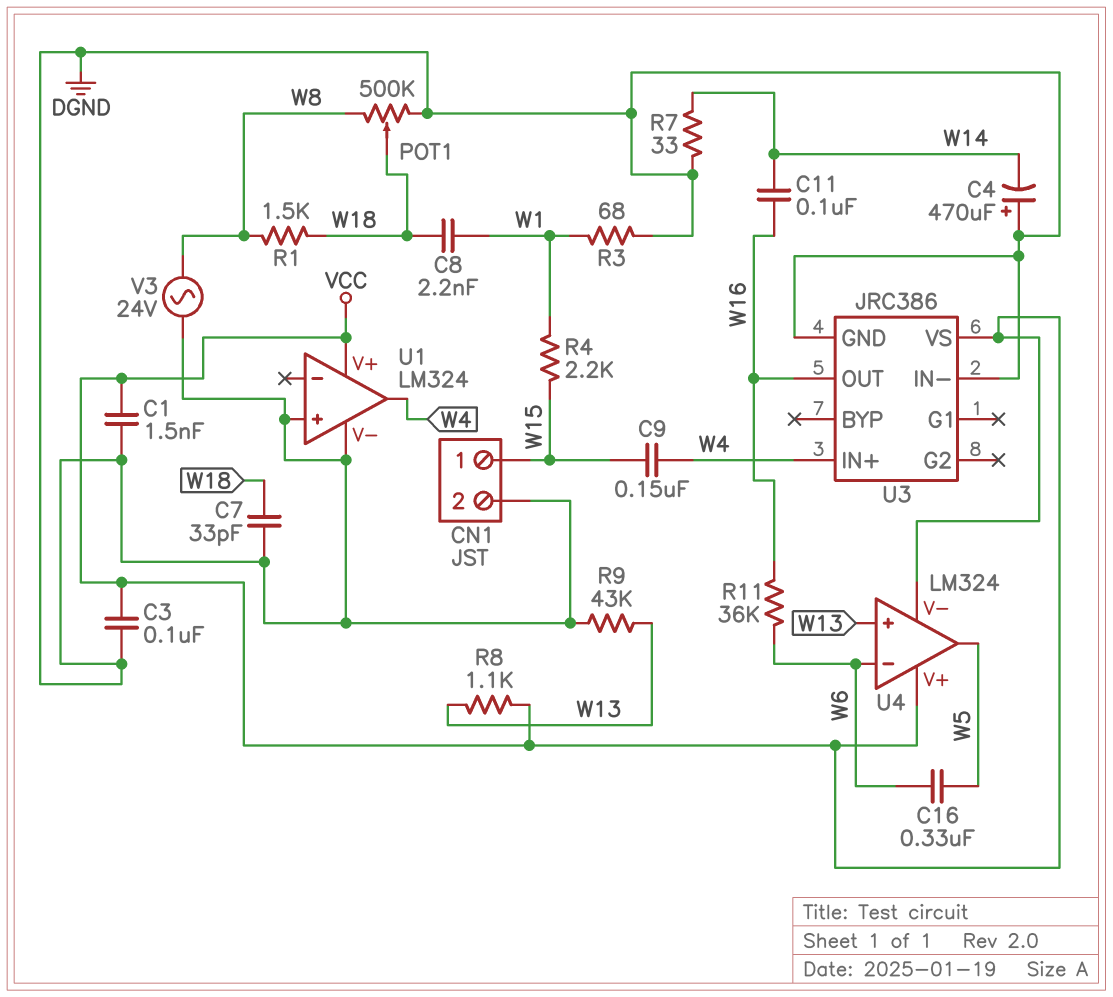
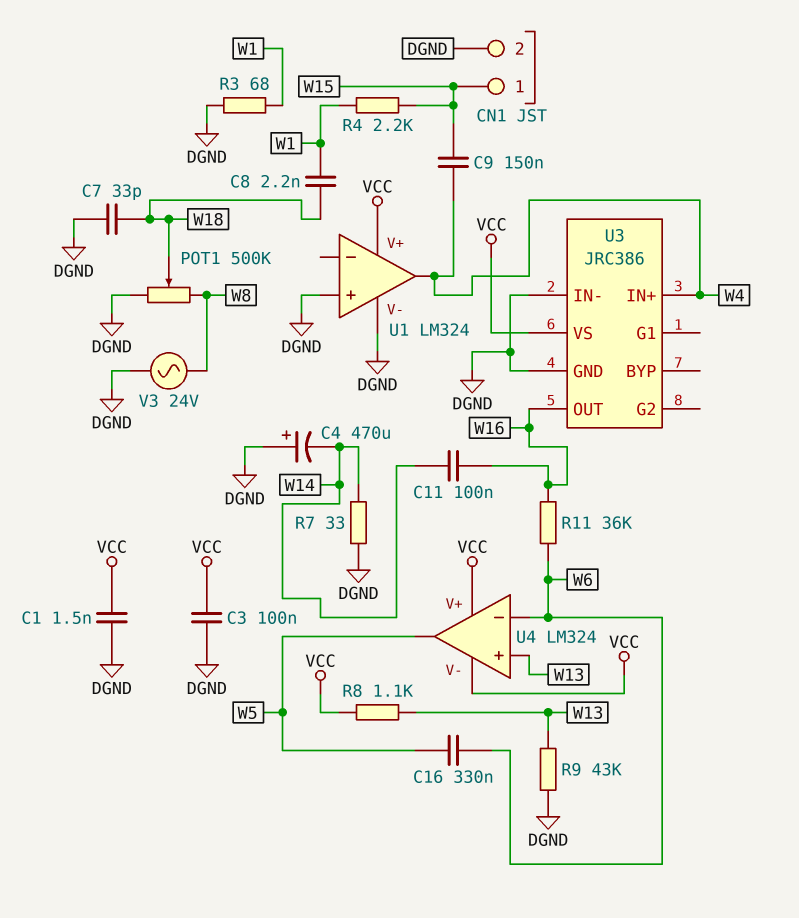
R1: 1.5k (W8, W18) -> none

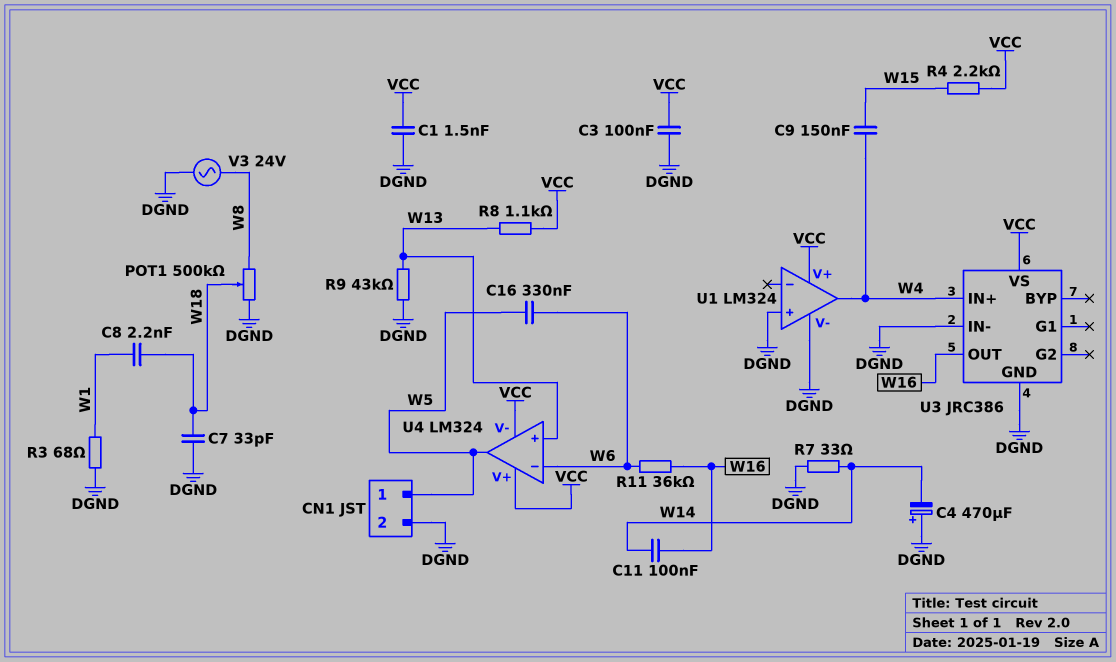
CN1 pin 1: W15 -> W5
R4: 2.2k (W1, W15) -> 2.2k (VCC, W15)

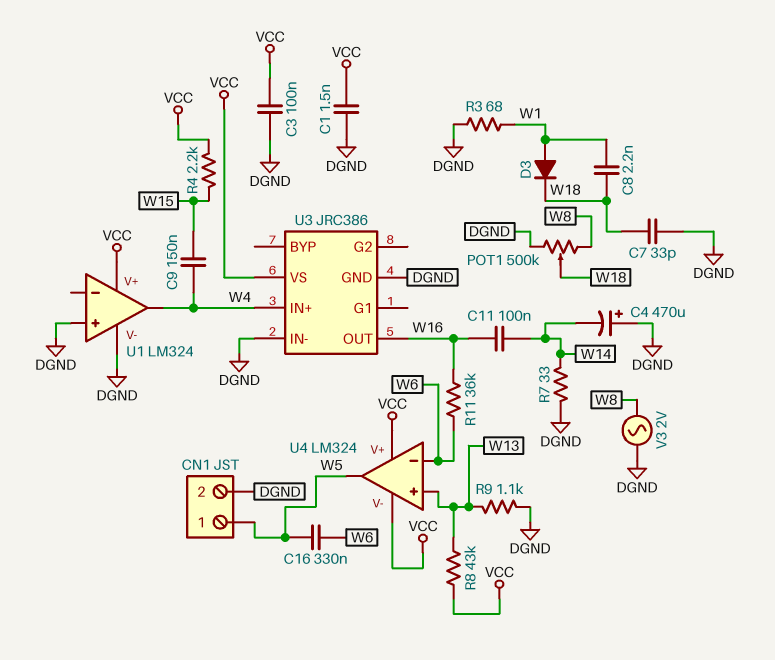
D3: none -> diode (A W1, K W18)
R8: 1.1k (VCC, W13) -> 43k (VCC, W13)
R9: 43k (DGND, W13) -> 1.1k (DGND, W13)
V3: AC 24V (DGND, W8) -> AC 2V (DGND, W8)

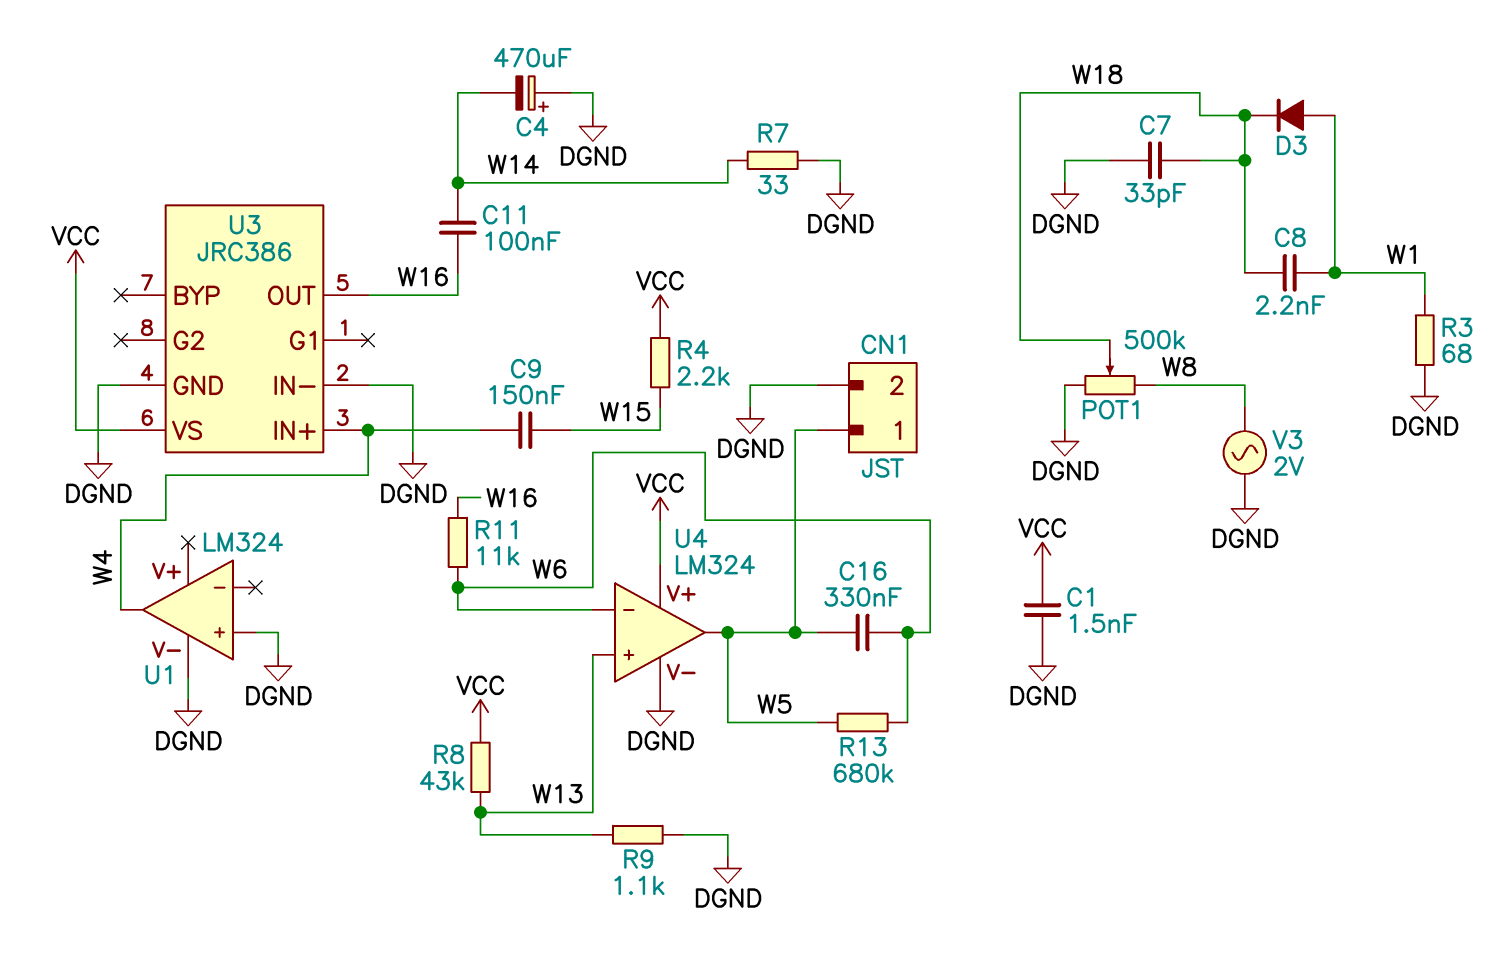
C3: 100nF (DGND, VCC) -> none
R11: 36k (W6, W16) -> 11k (W6, W16)
R13: none -> 680k (W5, W6)
U1 pin V+: VCC -> none
U4 pin V-: VCC -> DGND

